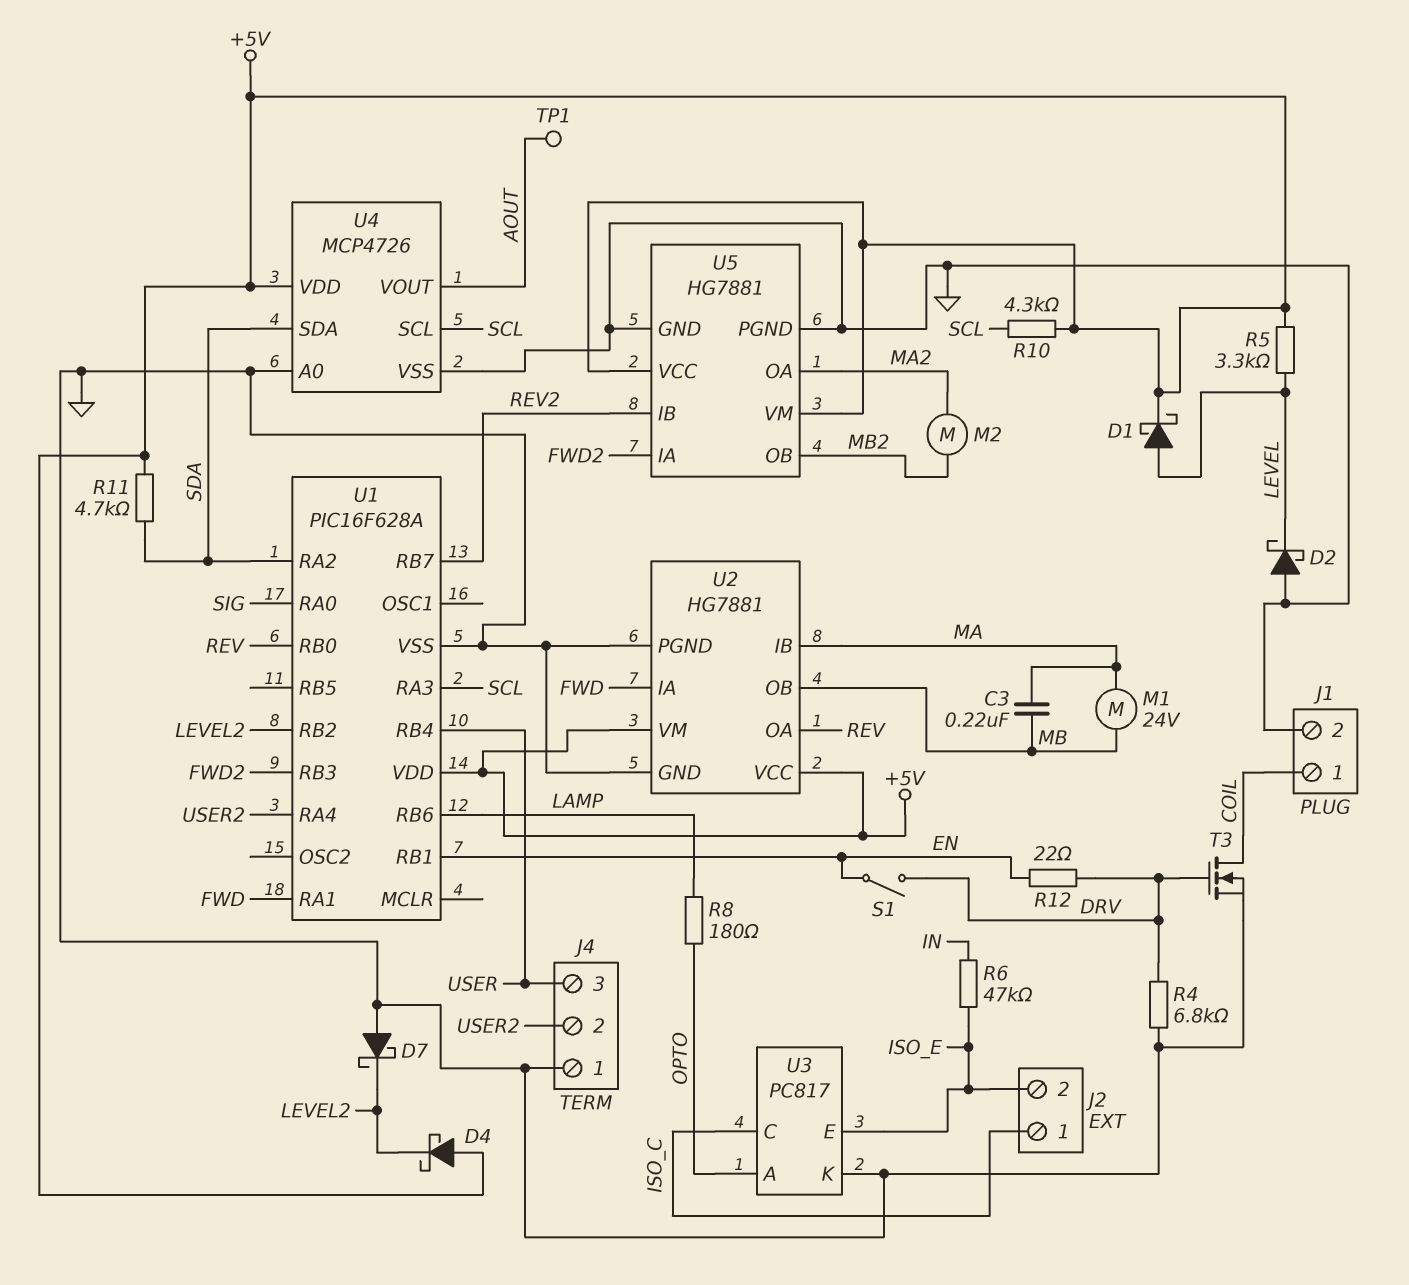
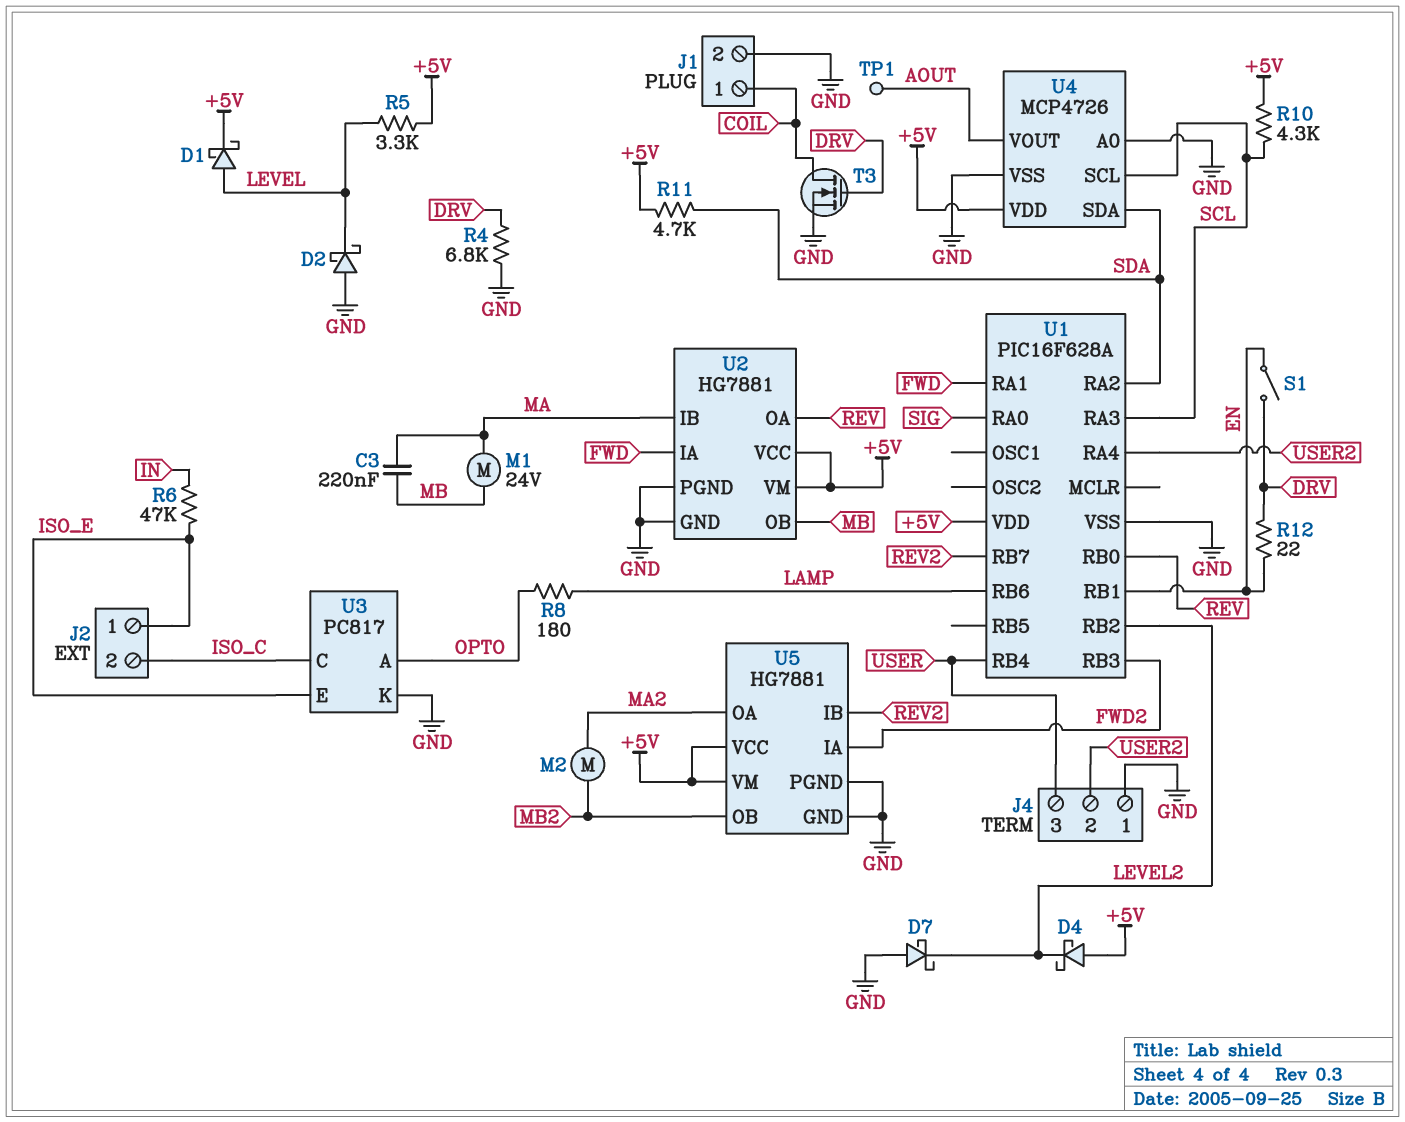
J2 pin 1: ISO_C -> ISO_E
J2 pin 2: ISO_E -> ISO_C

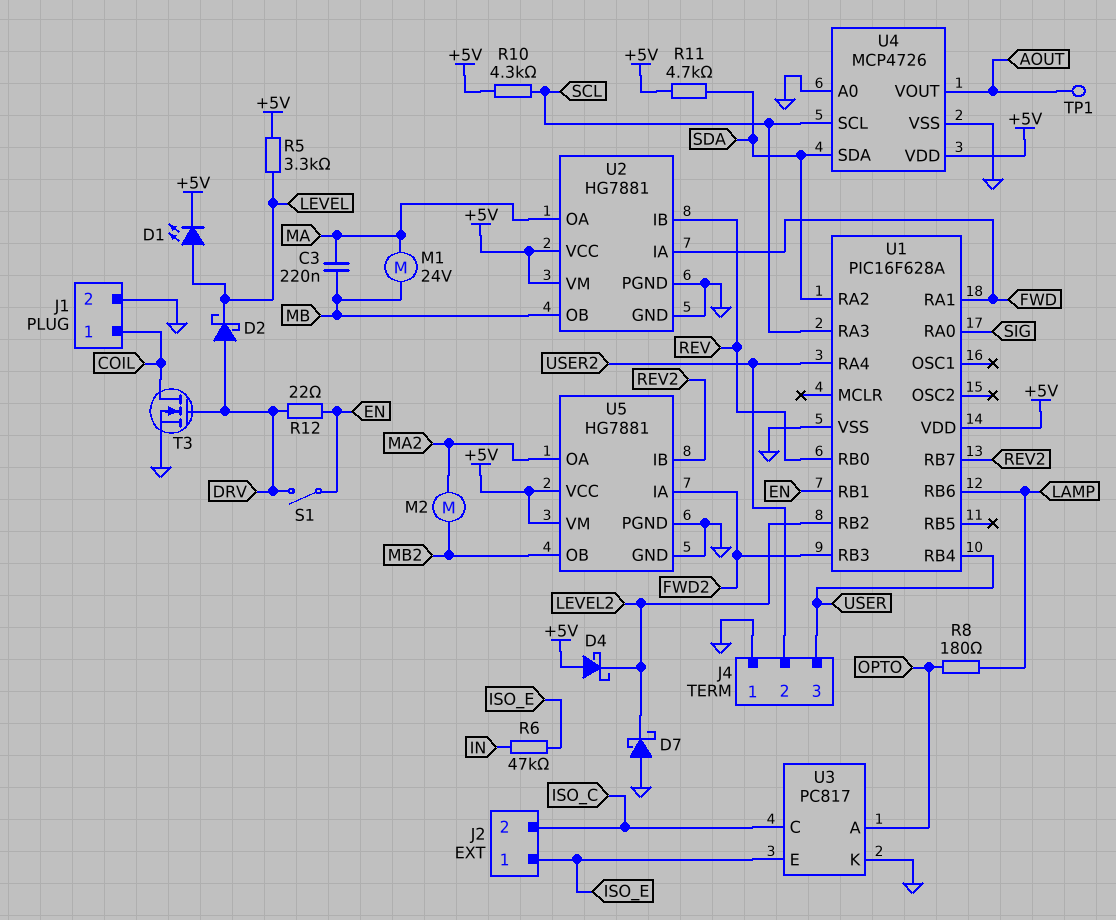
D1: schottky (A LEVEL, K +5V) -> LED (A LEVEL, K +5V)
D2: schottky (A GND, K LEVEL) -> schottky (A DRV, K LEVEL)
R4: 6.8k (DRV, GND) -> none
U2 pin IB: MA -> REV
U2 pin OA: REV -> MA

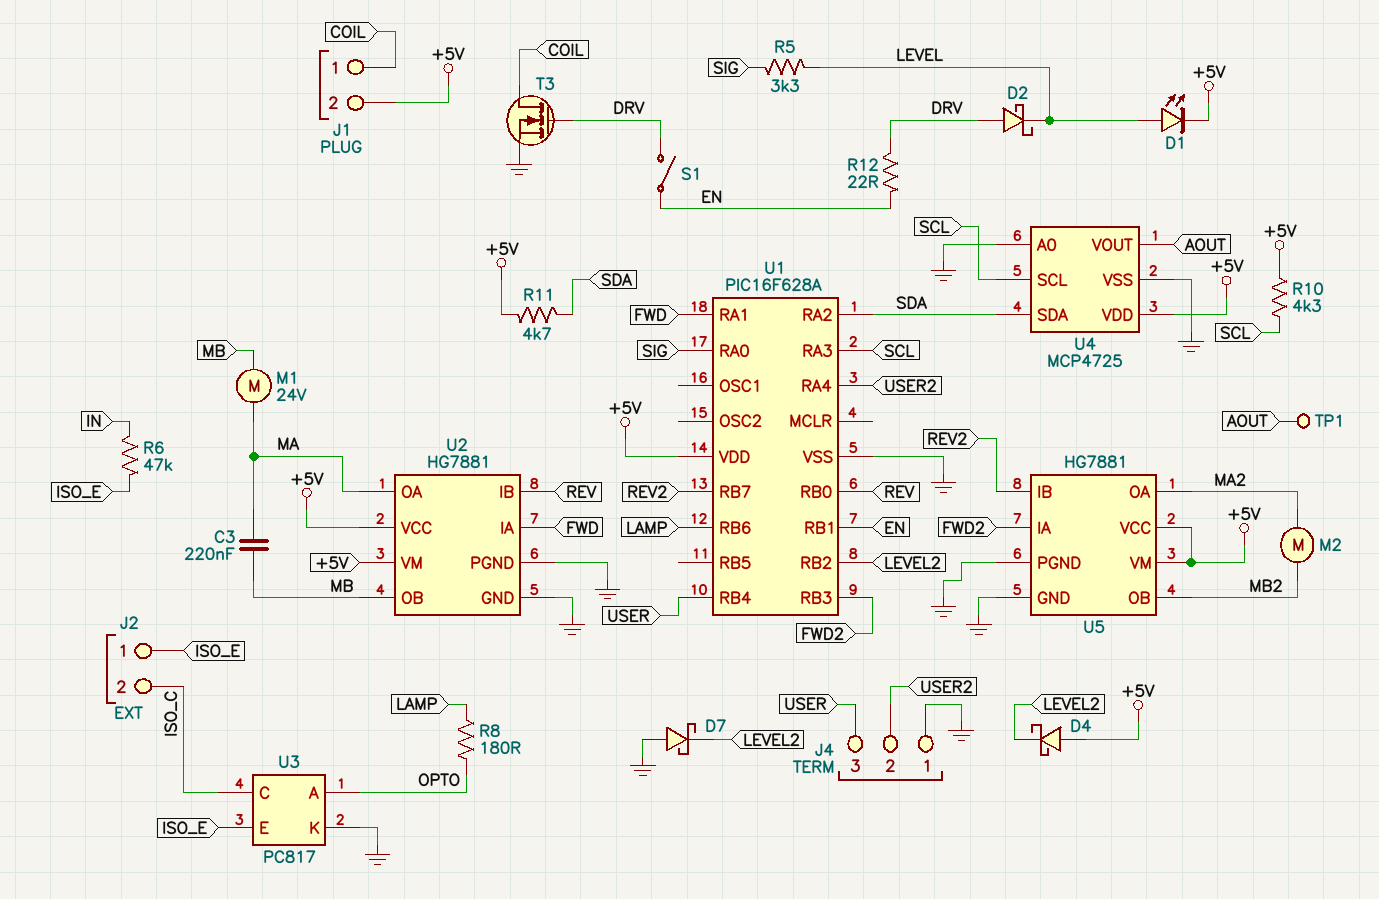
J1 pin 2: GND -> +5V
R5: 3.3k (+5V, LEVEL) -> 3.3k (LEVEL, SIG)
U4: MCP4726 -> MCP4725

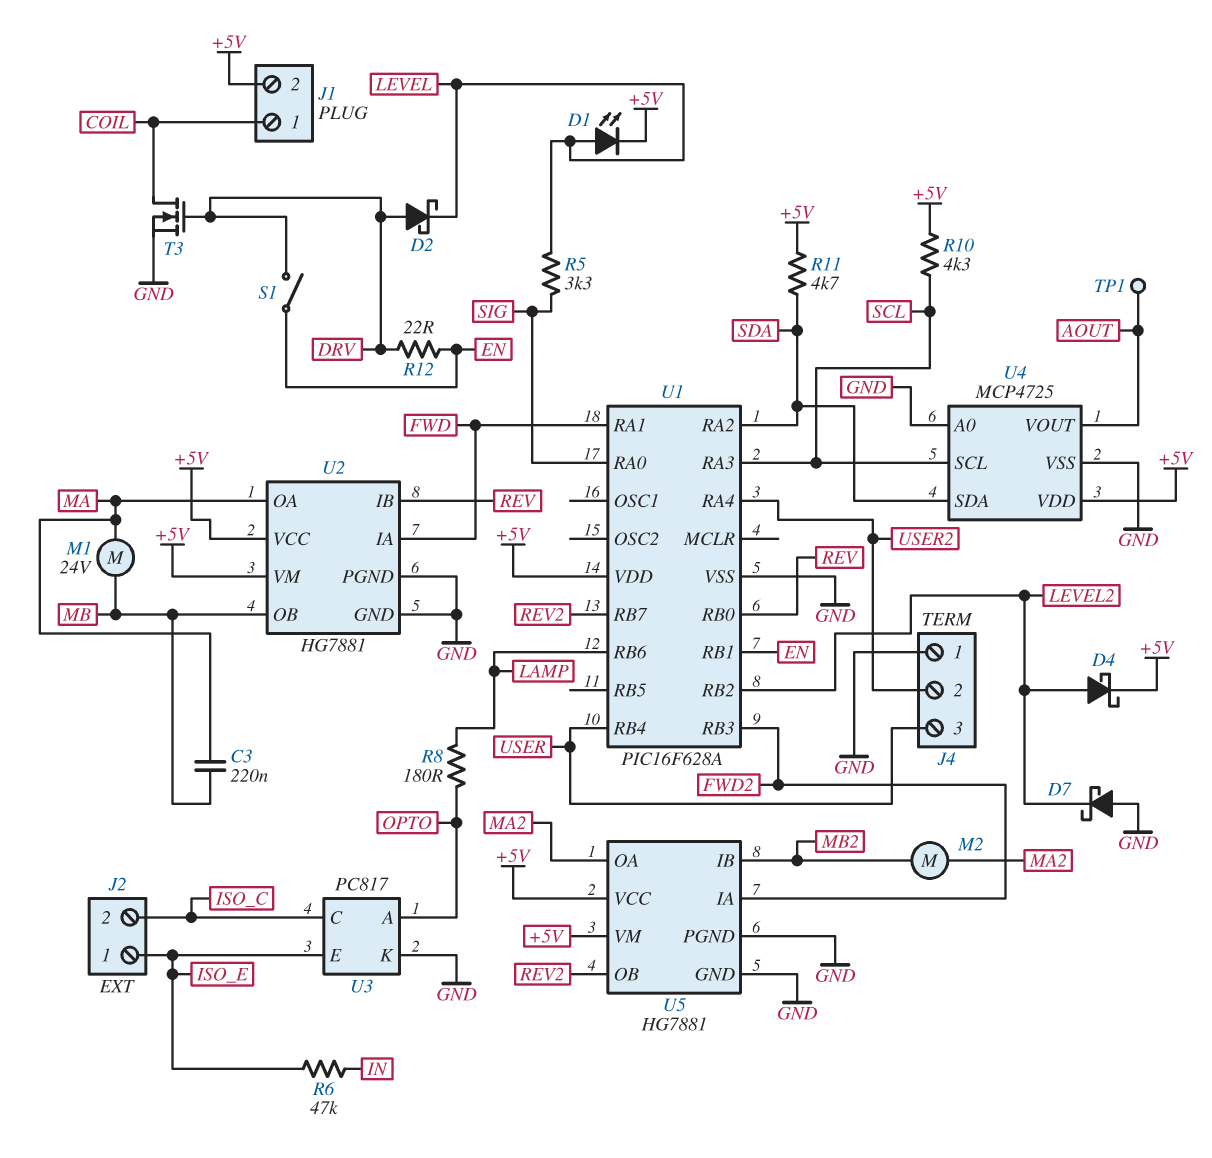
D4: schottky (A +5V, K LEVEL2) -> schottky (A LEVEL2, K +5V)
U5 pin IB: REV2 -> MB2
U5 pin OB: MB2 -> REV2

